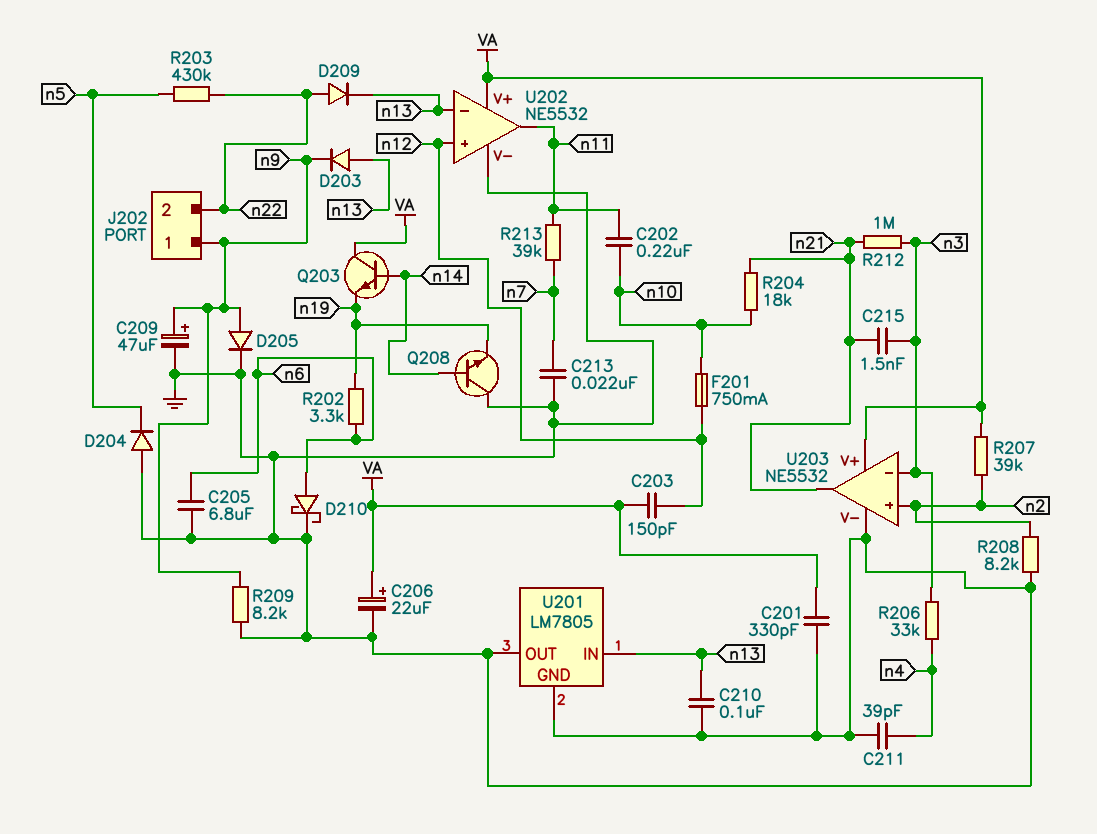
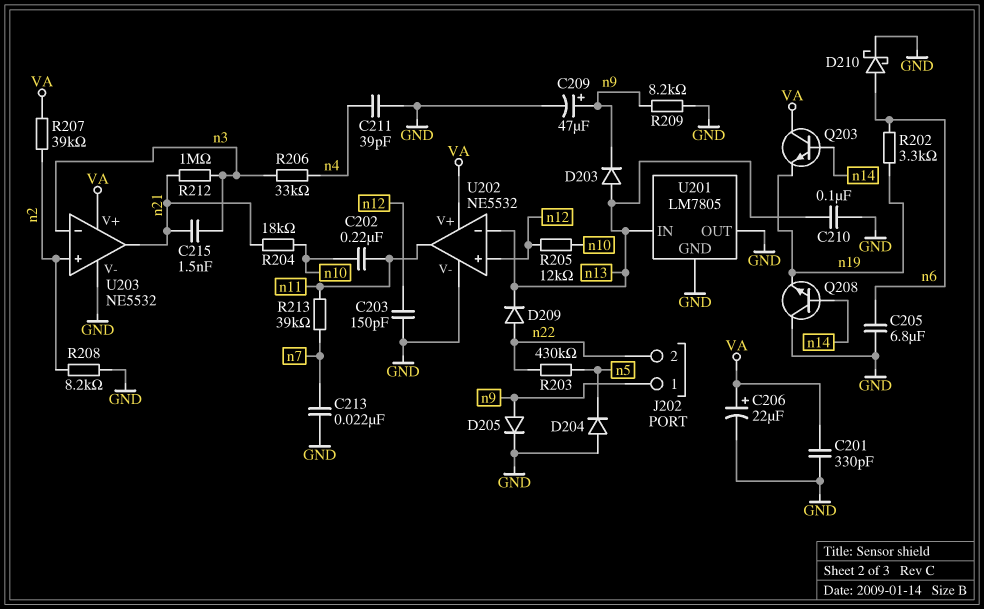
C203: 150pF (VA, n12) -> 150pF (GND, n12)
F201: 750mA (n10, n12) -> none
R205: none -> 12k (n10, n12)

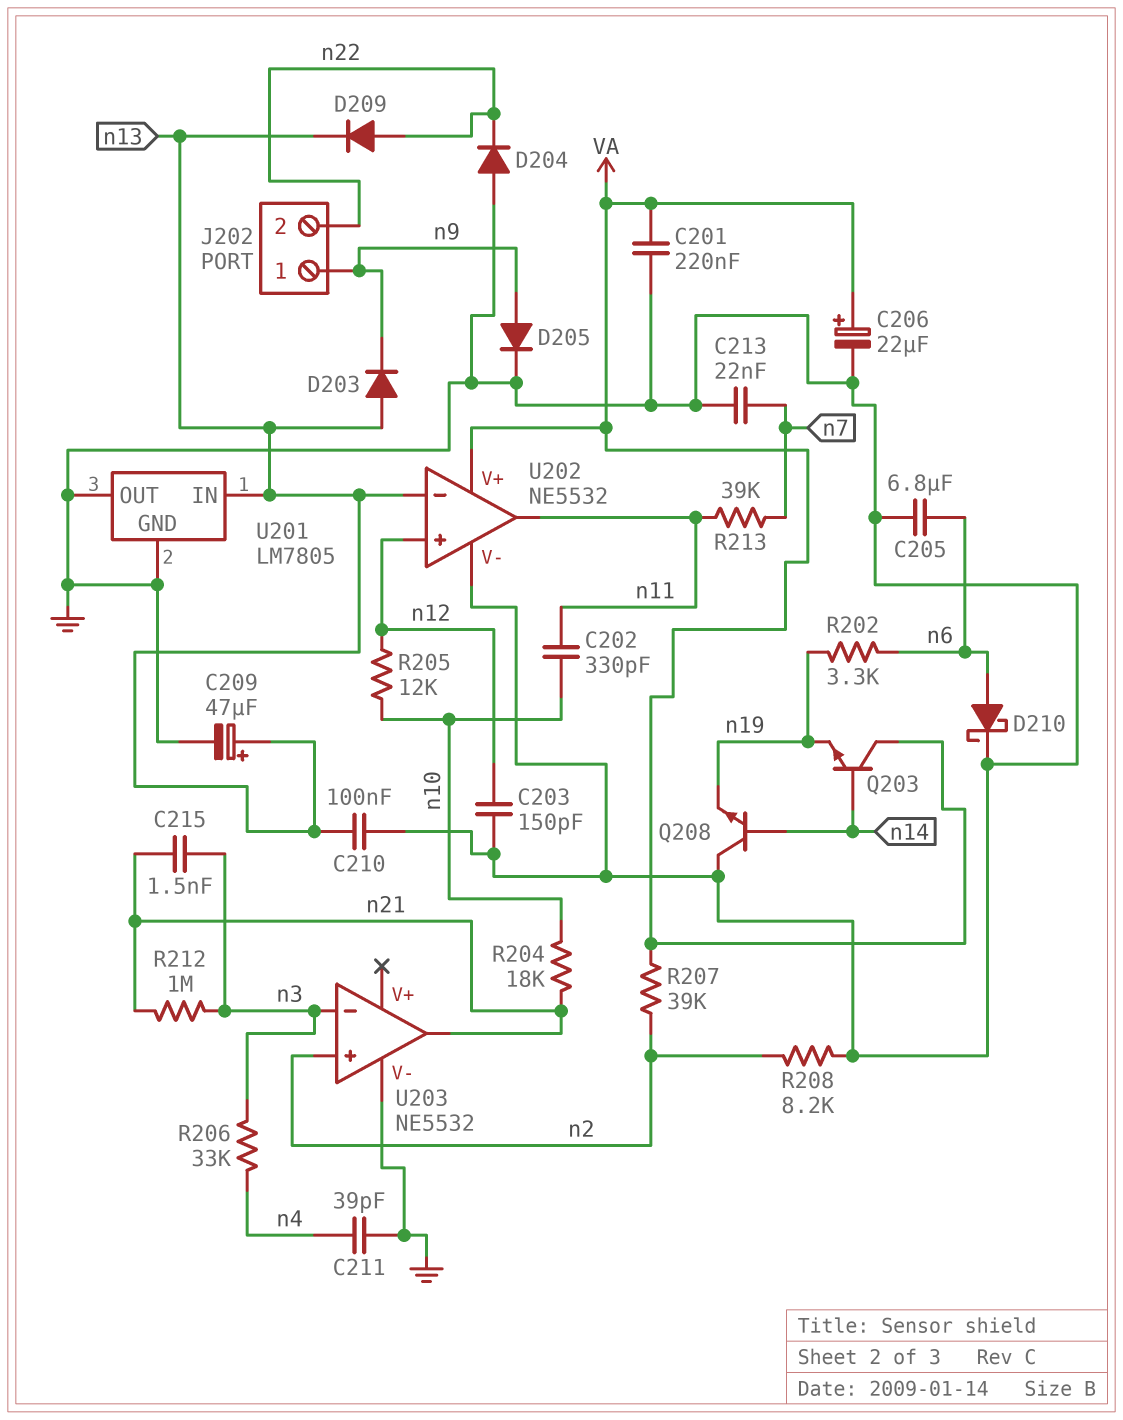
C201: 330pF (GND, VA) -> 220nF (GND, VA)
C202: 220nF (n10, n11) -> 330pF (n10, n11)
C209: 47uF (plus n9, minus GND) -> 47uF (plus n13, minus GND)
D204: diode (A GND, K n5) -> diode (A GND, K n22)
R203: 430k (n5, n22) -> none
R209: 8.2k (GND, n9) -> none
U203 pin V+: VA -> none

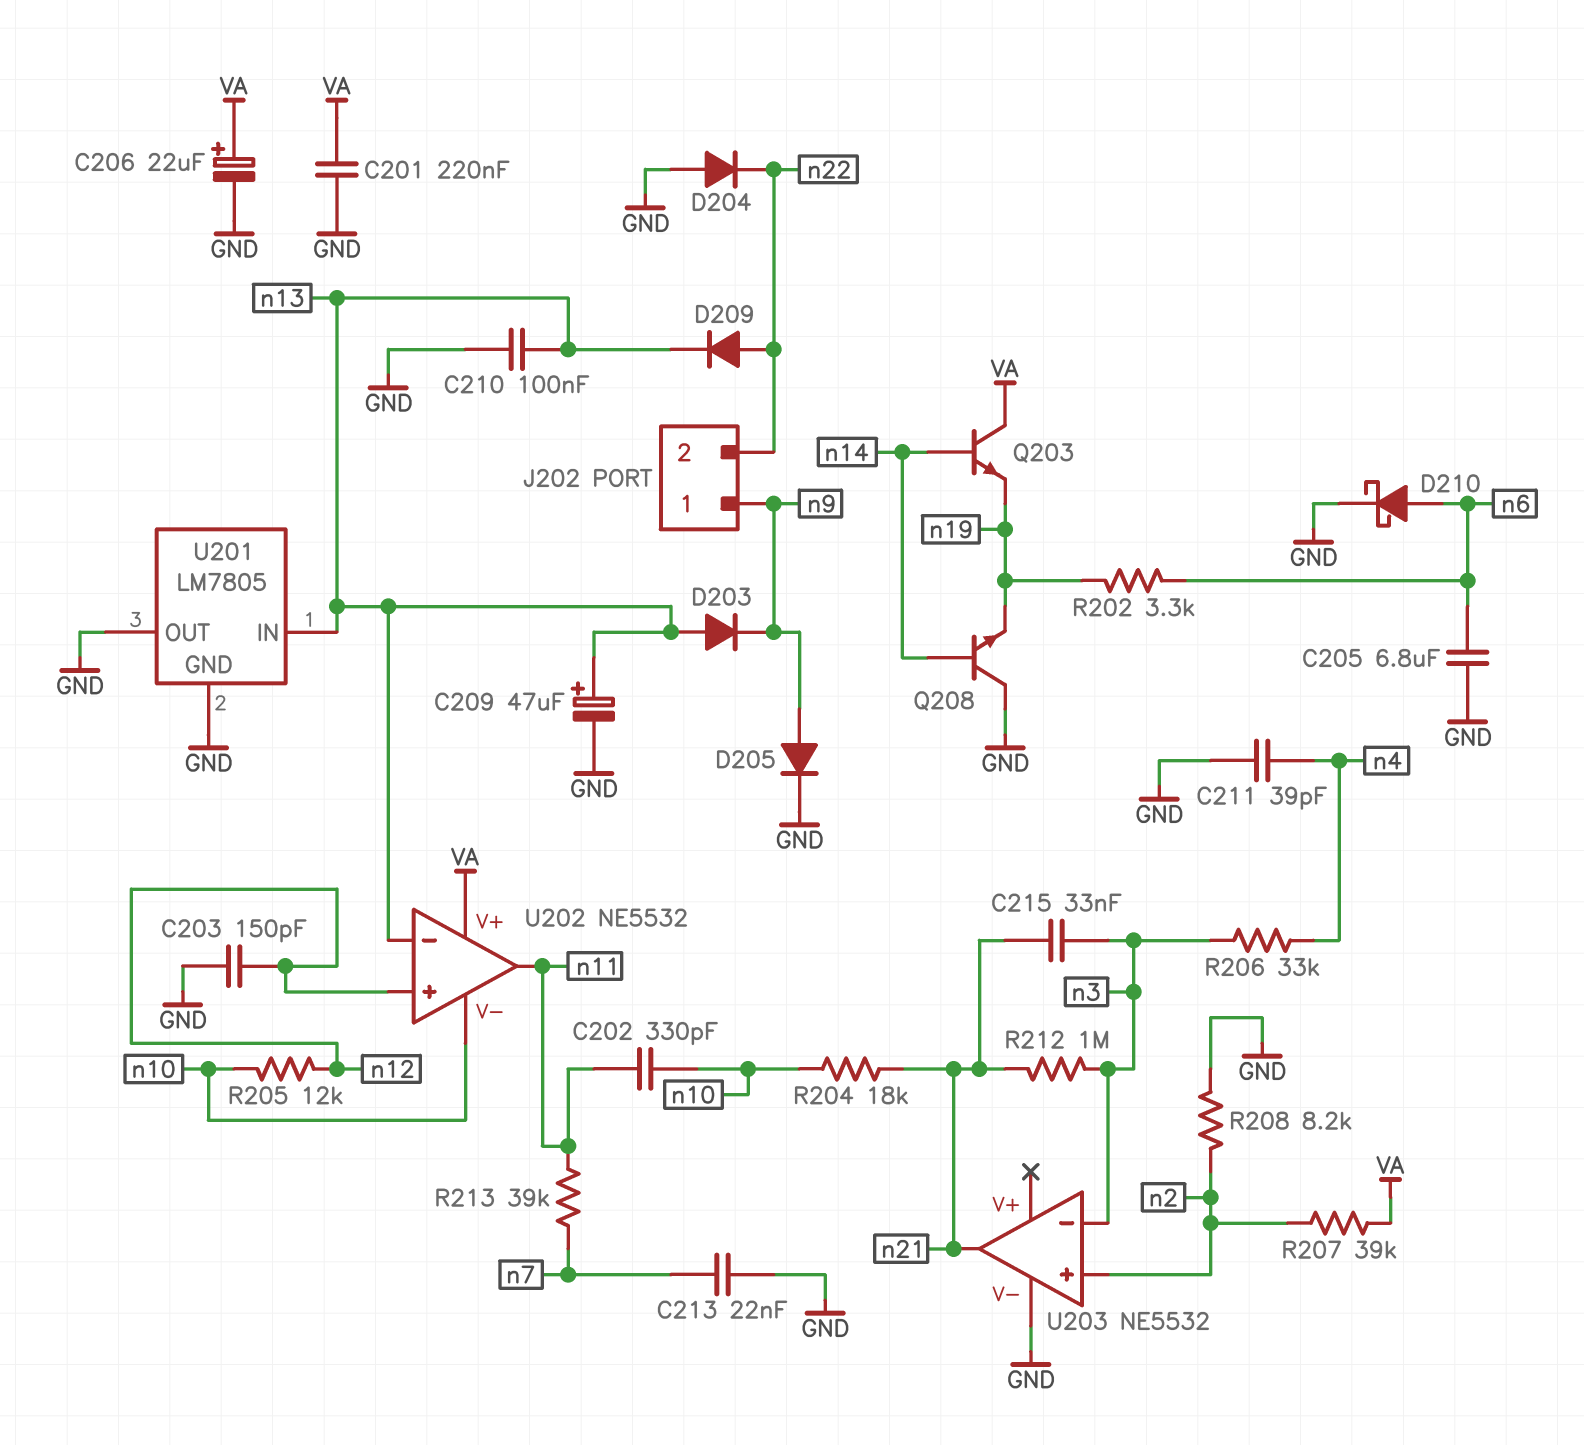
C215: 1.5nF (n3, n21) -> 33nF (n3, n21)
U202 pin V-: GND -> n10

